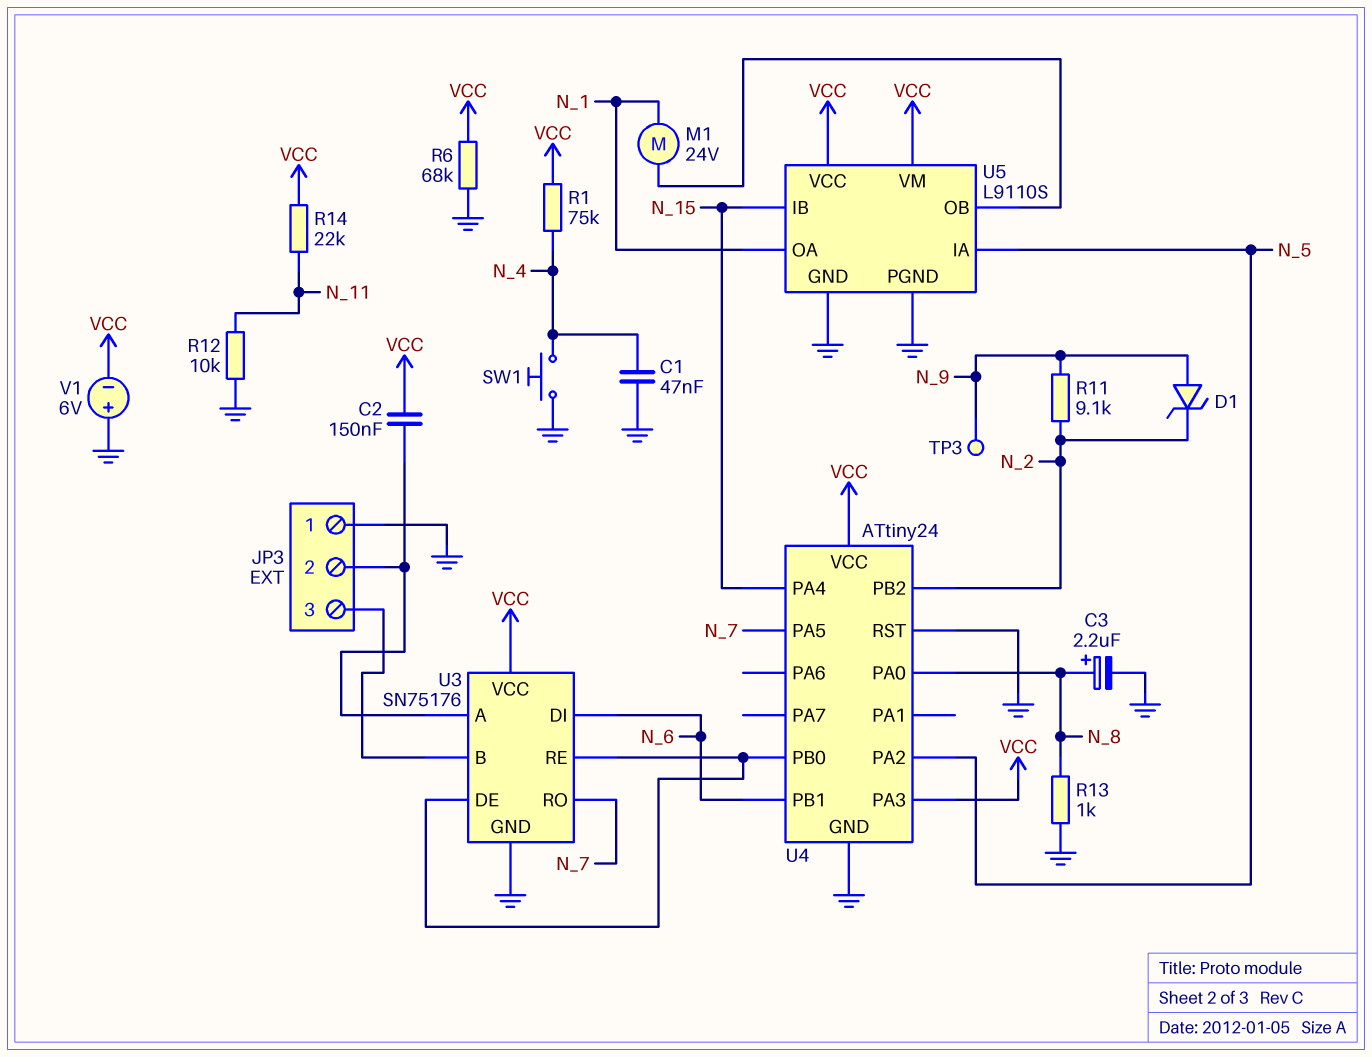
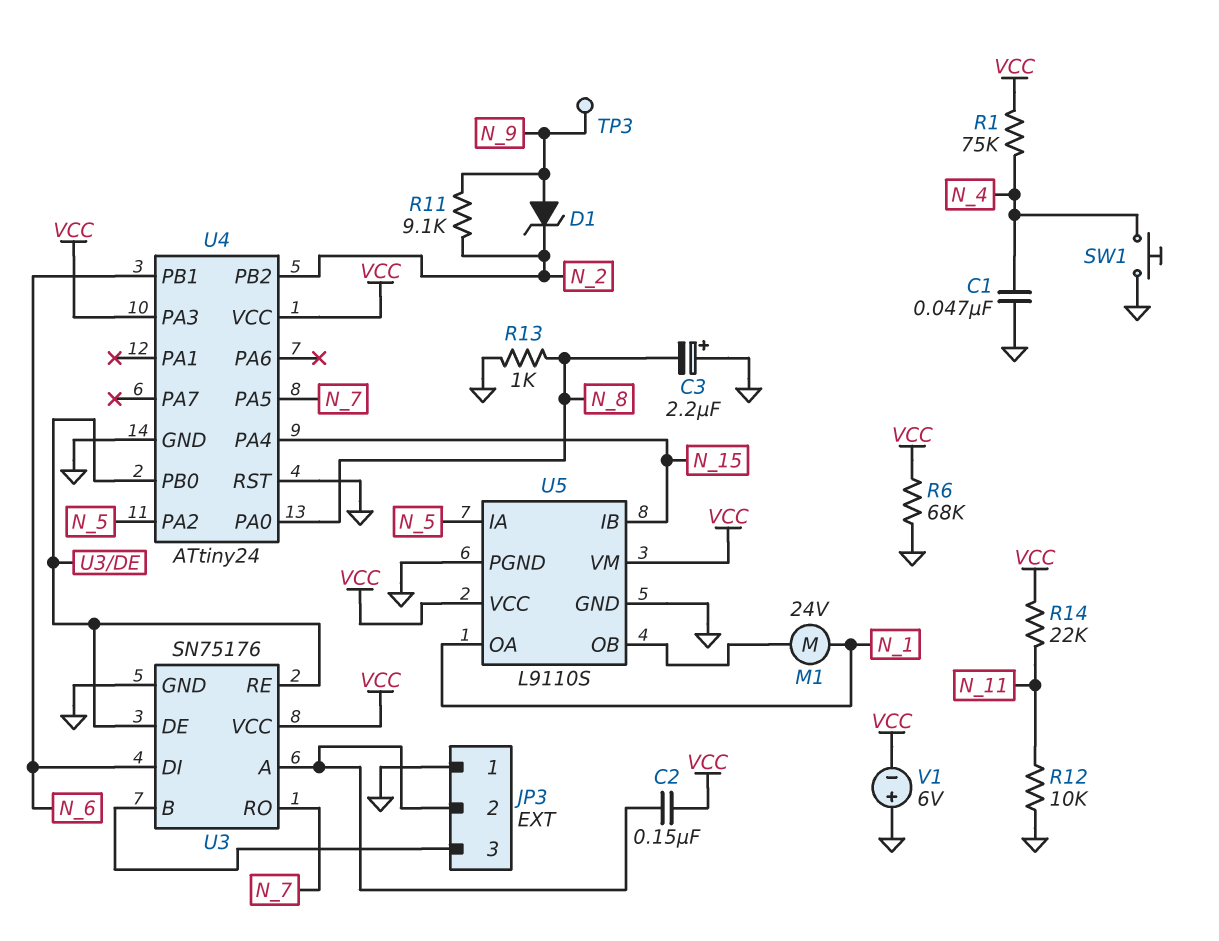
C3: 2.2uF (plus N_8, minus GND) -> 2.2uF (plus GND, minus N_8)

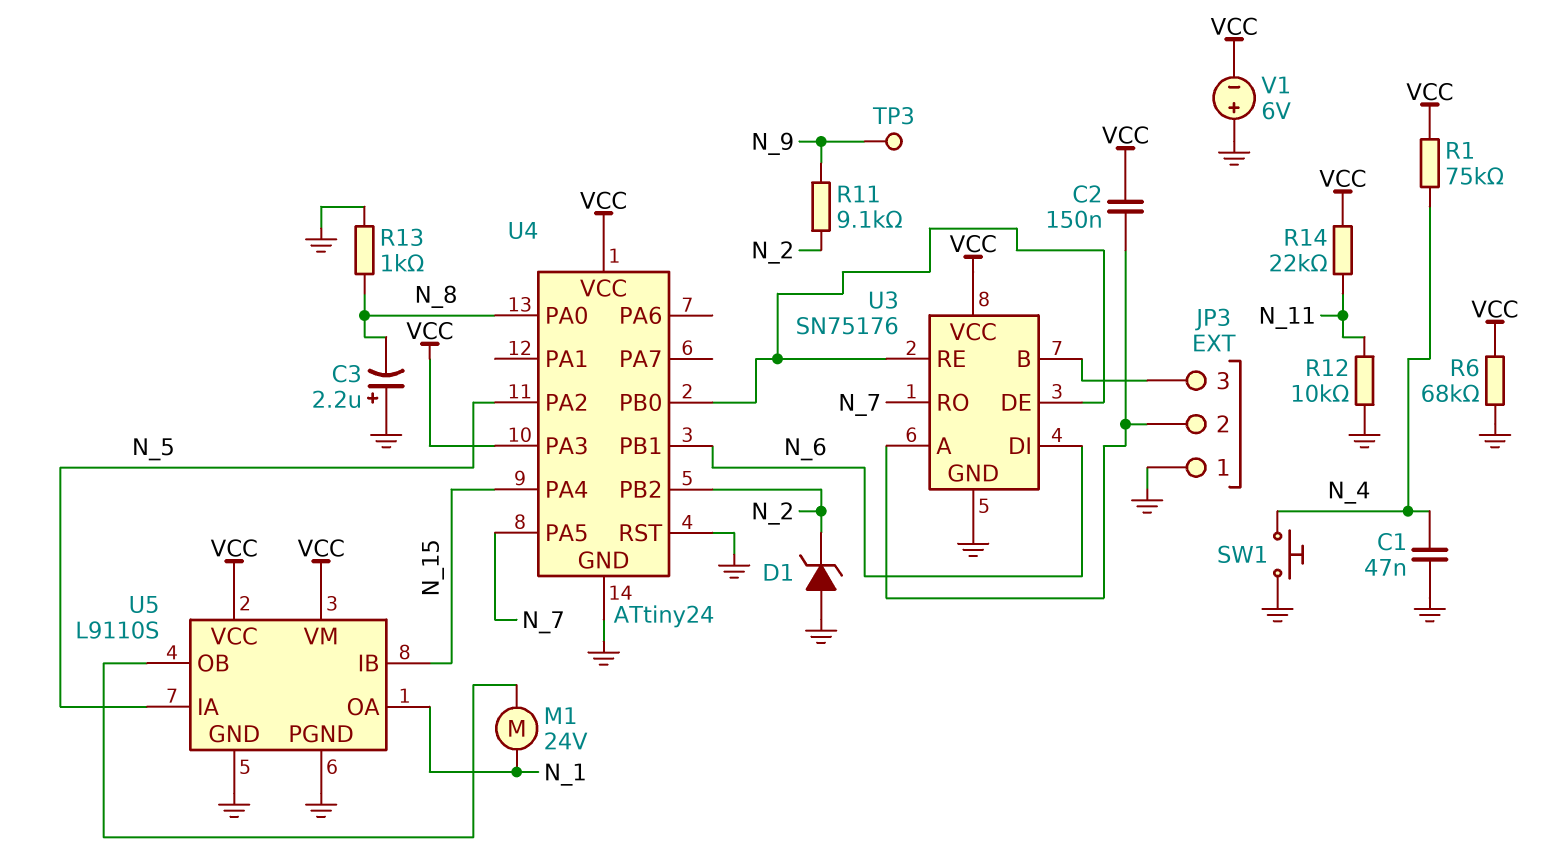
D1: zener (A N_9, K N_2) -> zener (A GND, K N_2)

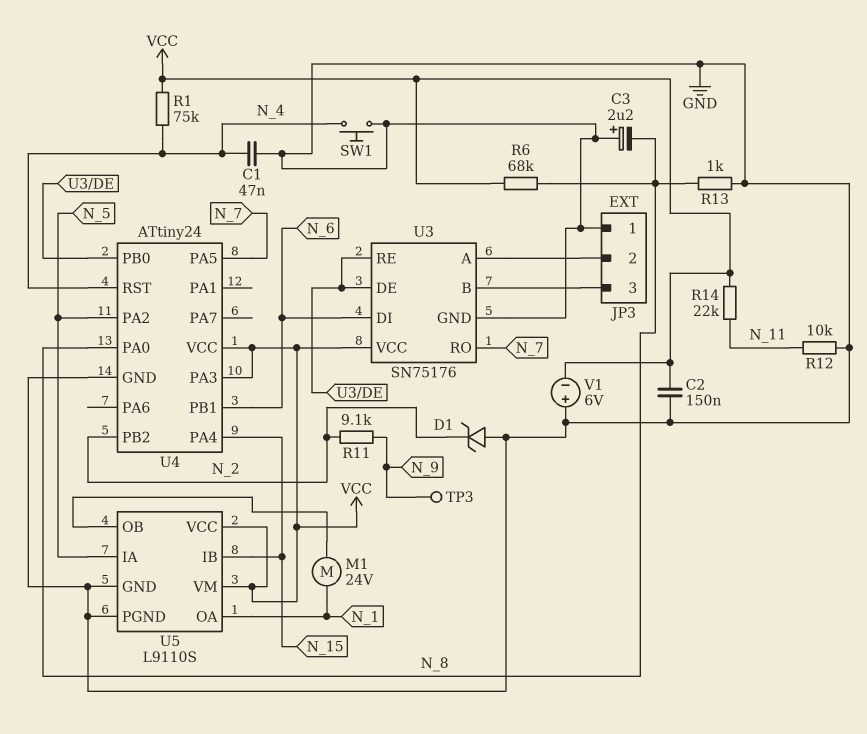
C2: 150nF (JP3/2, VCC) -> 150nF (GND, VCC)
R6: 68k (GND, VCC) -> 68k (N_8, VCC)
U4 pin RST: GND -> N_4

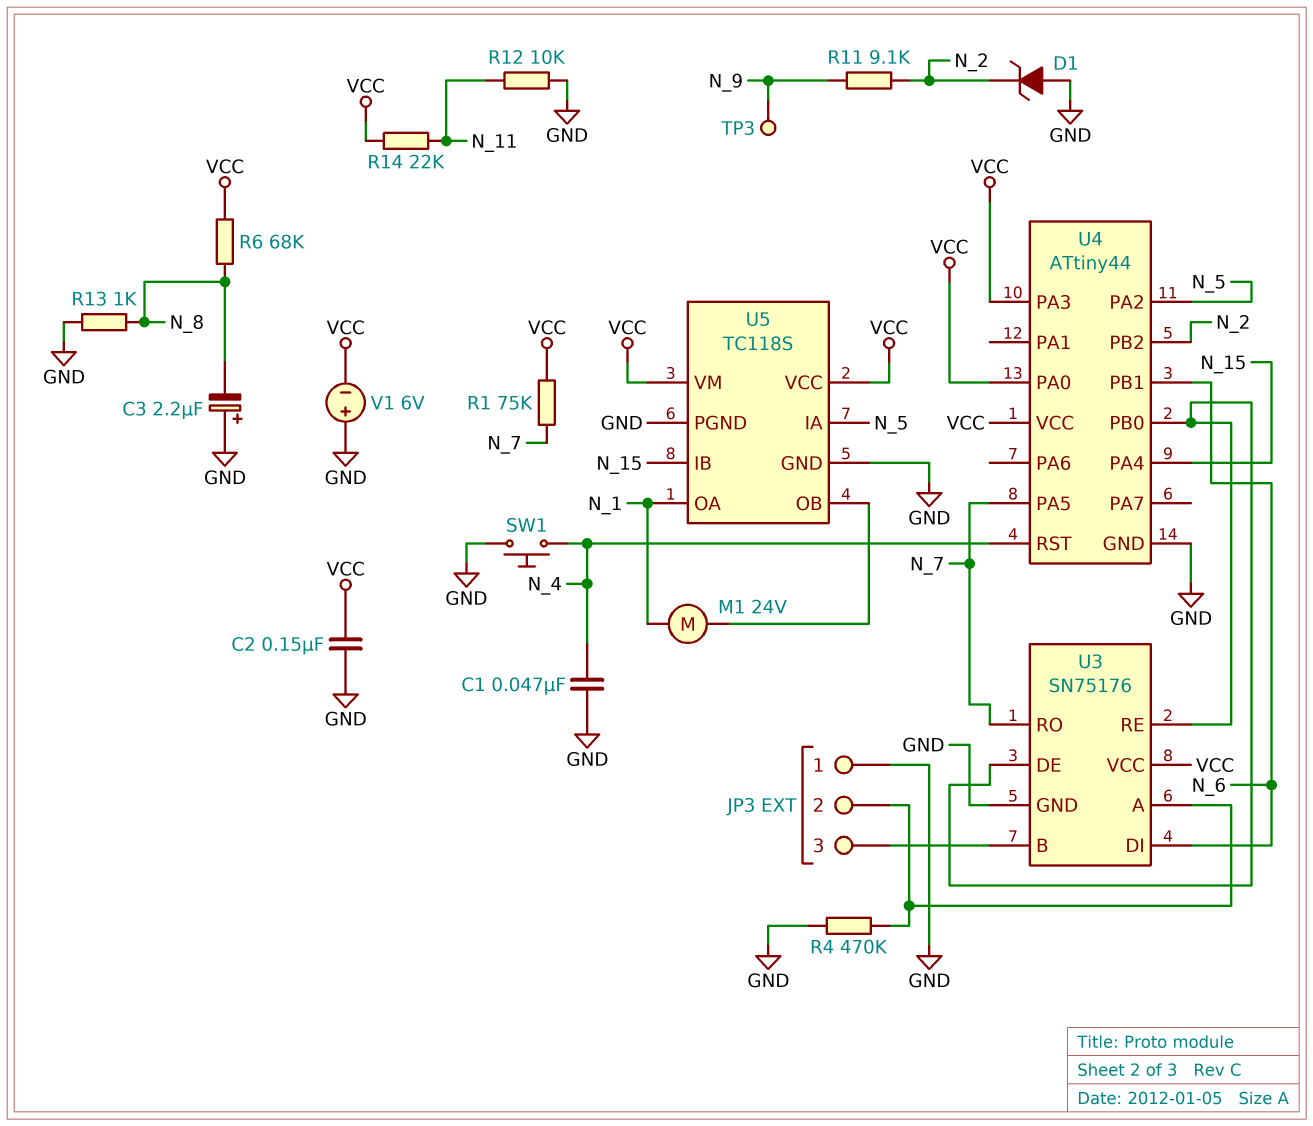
R1: 75k (N_4, VCC) -> 75k (N_7, VCC)
R4: none -> 470k (GND, JP3/2)
U4: ATtiny24 -> ATtiny44
U4 pin PA0: N_8 -> VCC
U5: L9110S -> TC118S

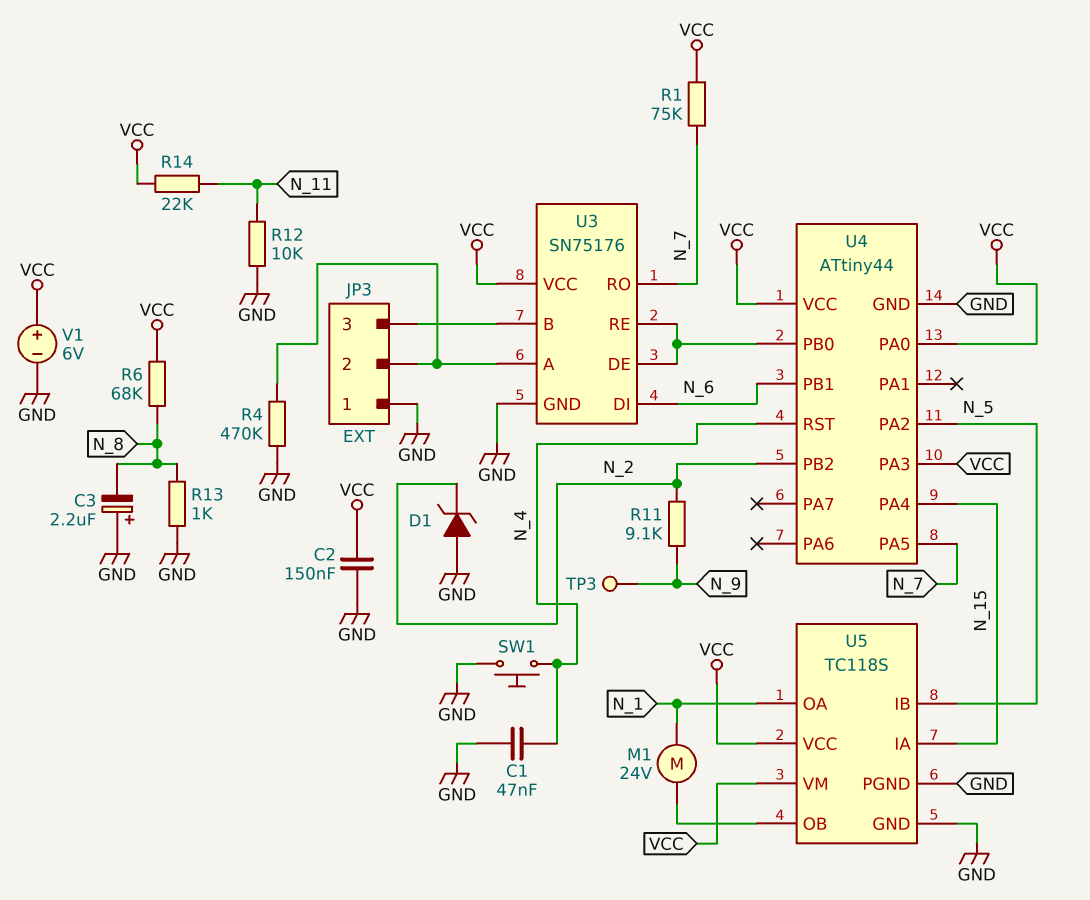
U5 pin IA: N_5 -> N_15
U5 pin IB: N_15 -> N_5
V1: 6V (plus GND, minus VCC) -> 6V (plus VCC, minus GND)

